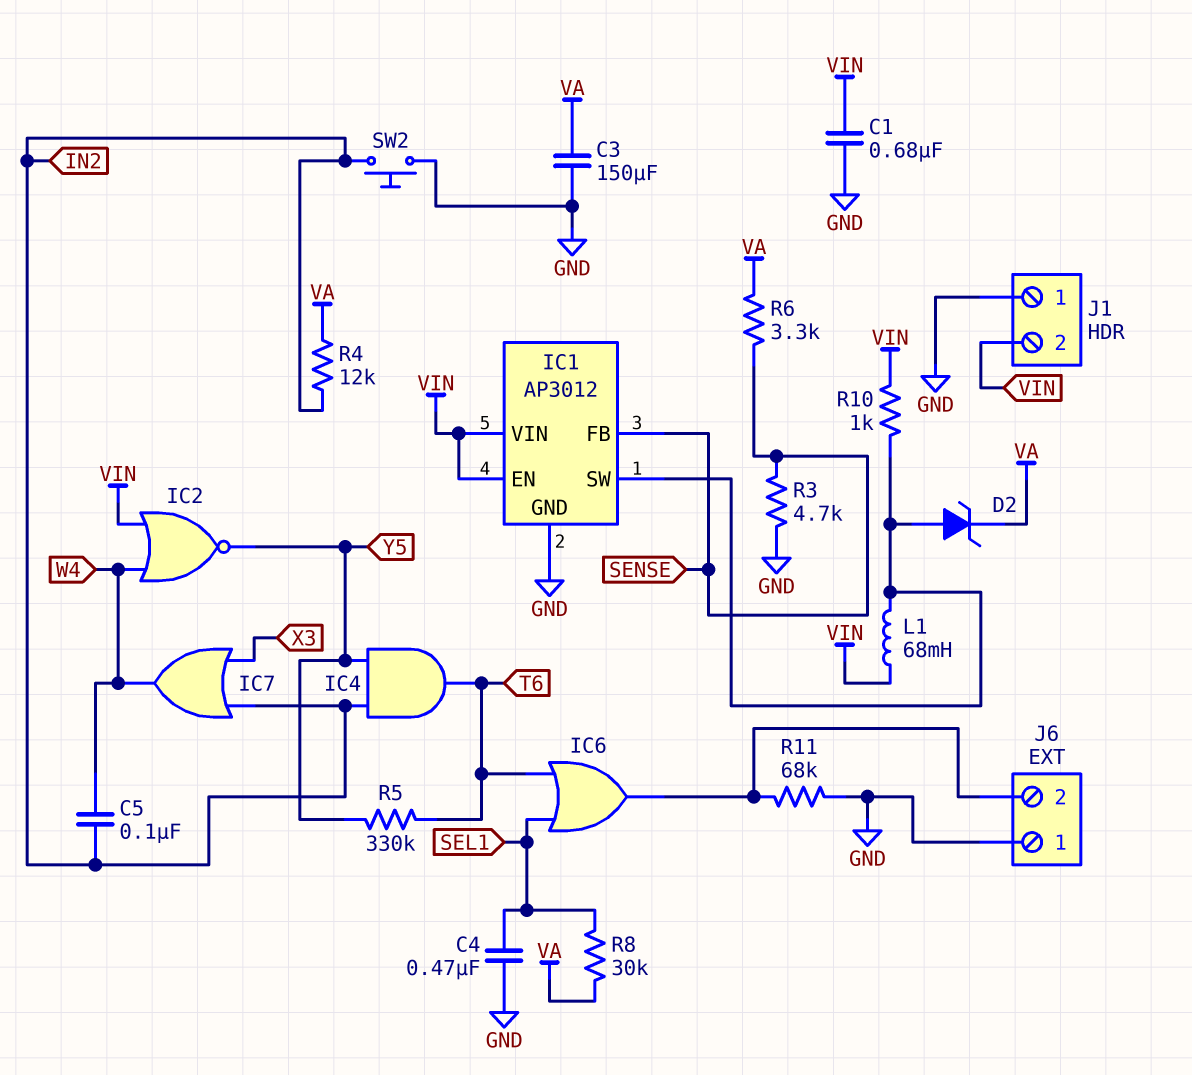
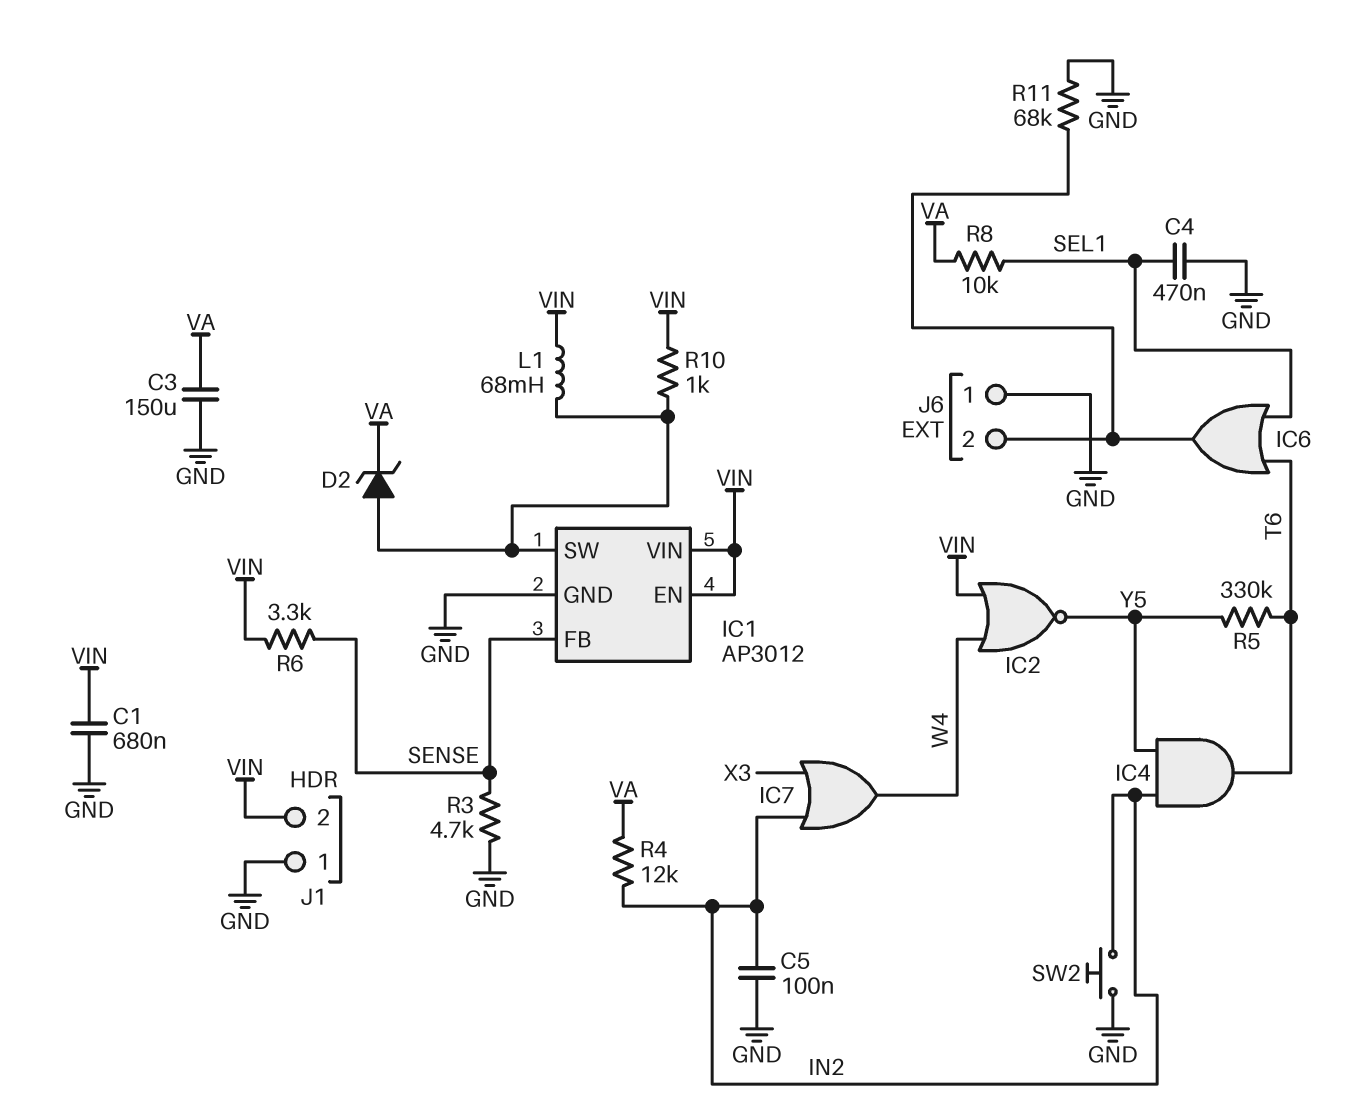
C5: 100nF (IN2, W4) -> 100nF (GND, IN2)
R6: 3.3k (SENSE, VA) -> 3.3k (SENSE, VIN)
R8: 30k (SEL1, VA) -> 10k (SEL1, VA)

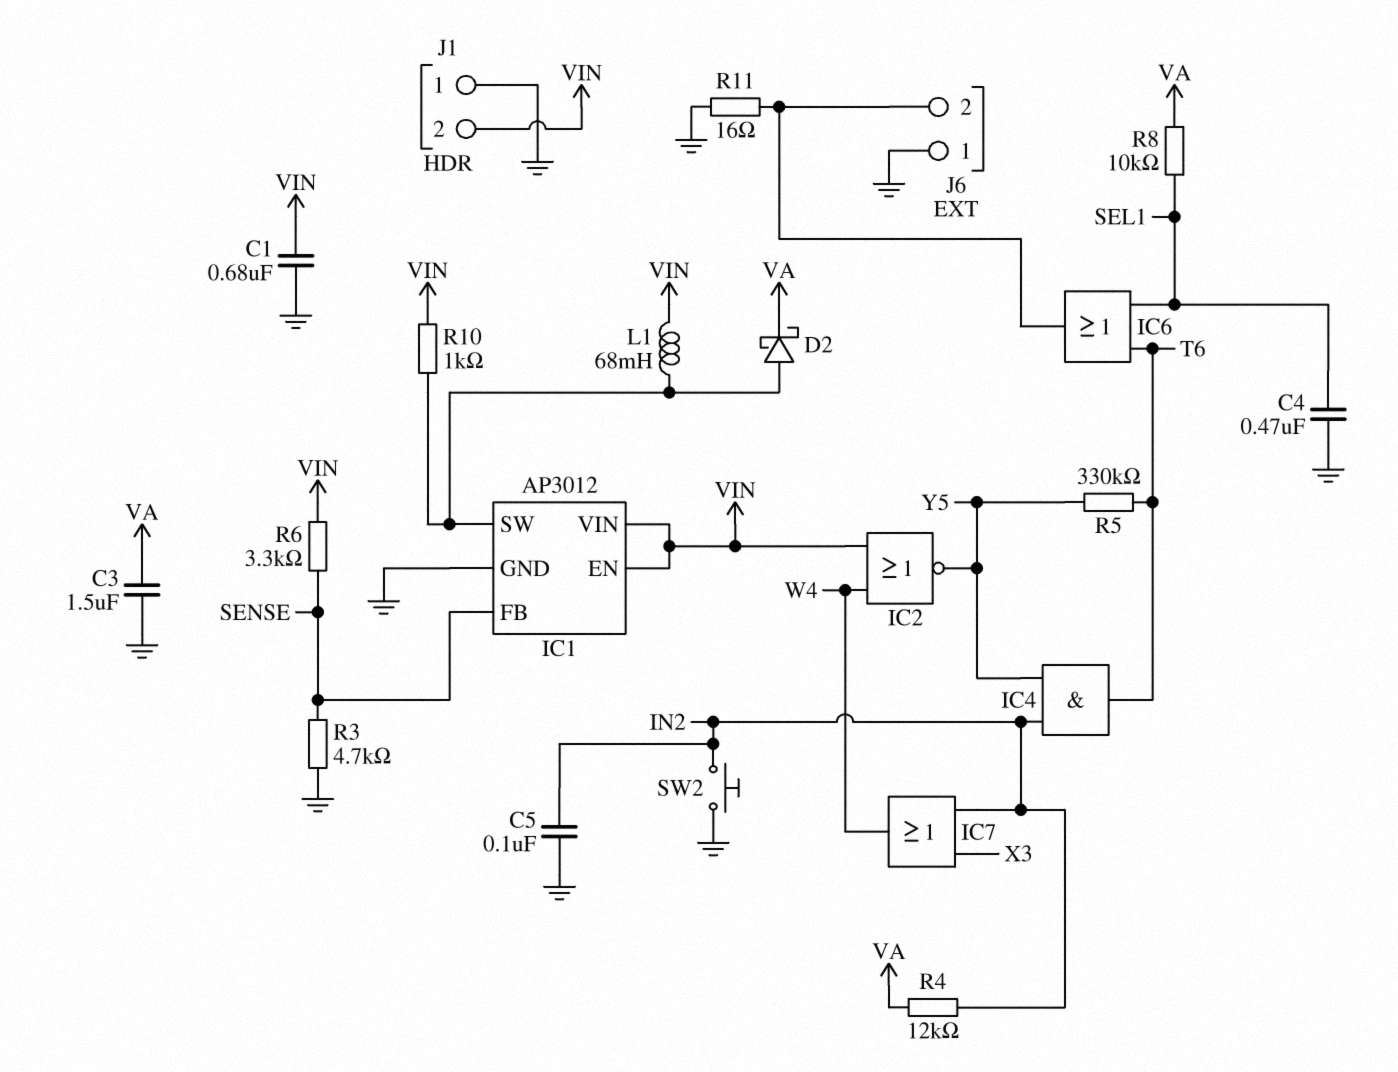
C3: 150uF (GND, VA) -> 1.5uF (GND, VA)
D2: zener (A IC1/SW, K VA) -> schottky (A IC1/SW, K VA)
R11: 68k (GND, J6/2) -> 16 (GND, J6/2)

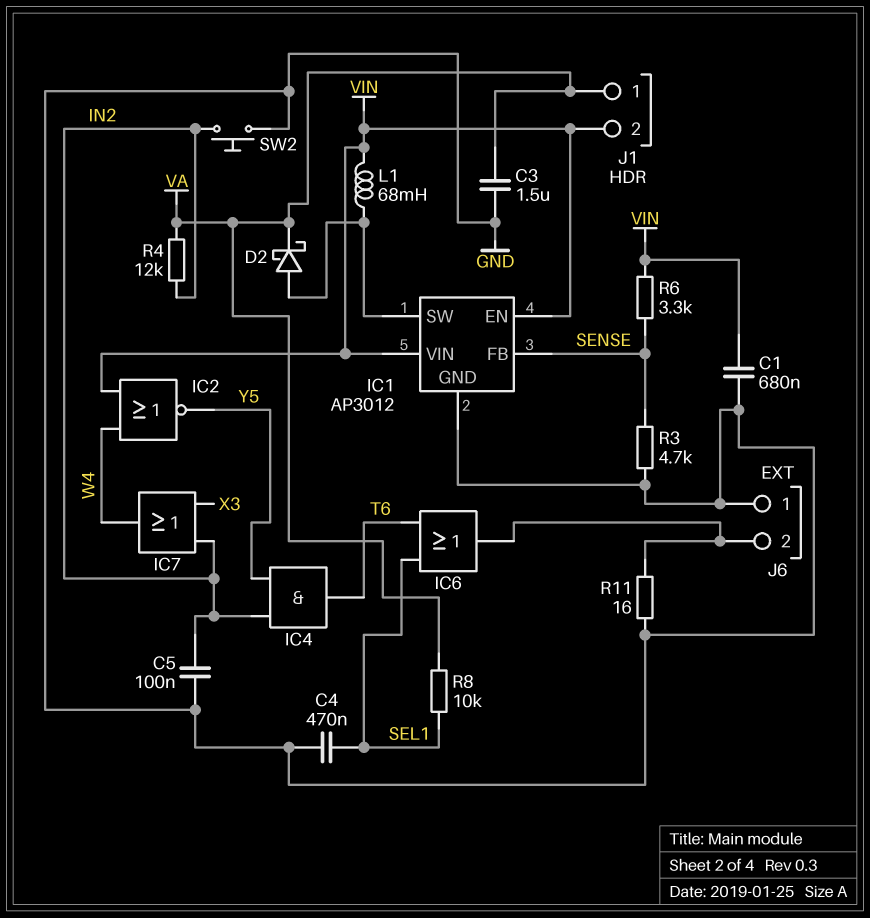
J1 pin 1: GND -> VA
R5: 330k (T6, Y5) -> none
R10: 1k (IC1/SW, VIN) -> none

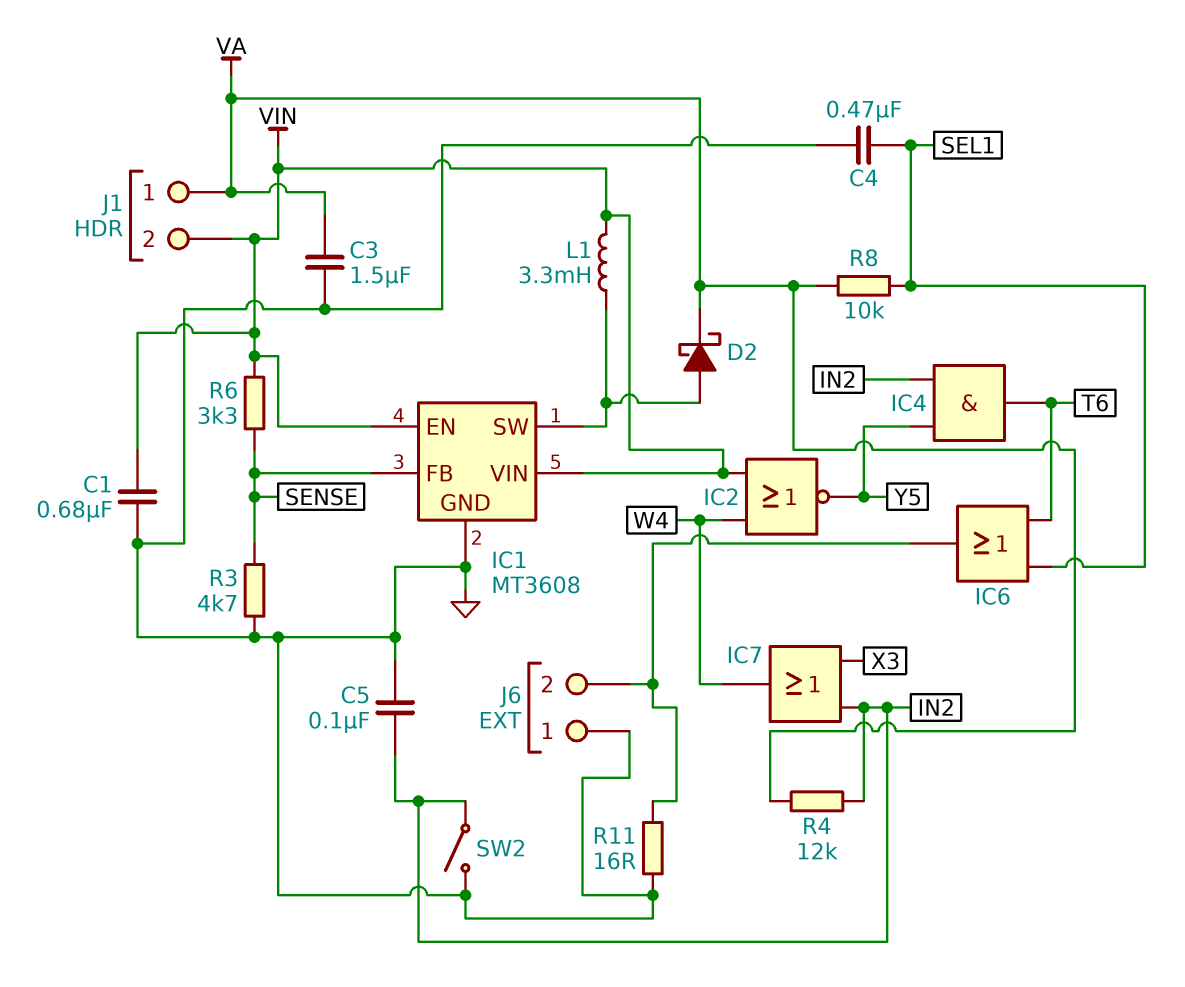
IC1: AP3012 -> MT3608
L1: 68mH (IC1/SW, VIN) -> 3.3mH (IC1/SW, VIN)
SW2: button (GND, IN2) -> switch (GND, IN2)

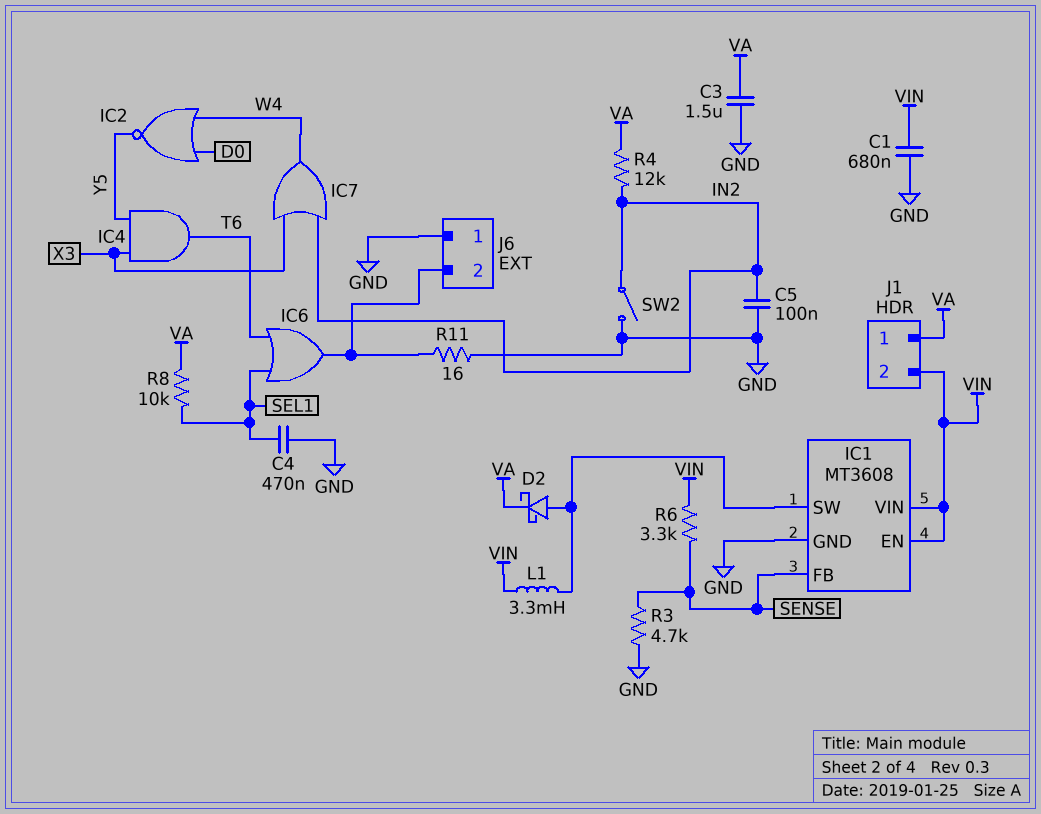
IC2: NOR (in VIN, in W4, out Y5) -> NOR (in D0, in W4, out Y5)
IC4: AND (in IN2, in Y5, out T6) -> AND (in X3, in Y5, out T6)

